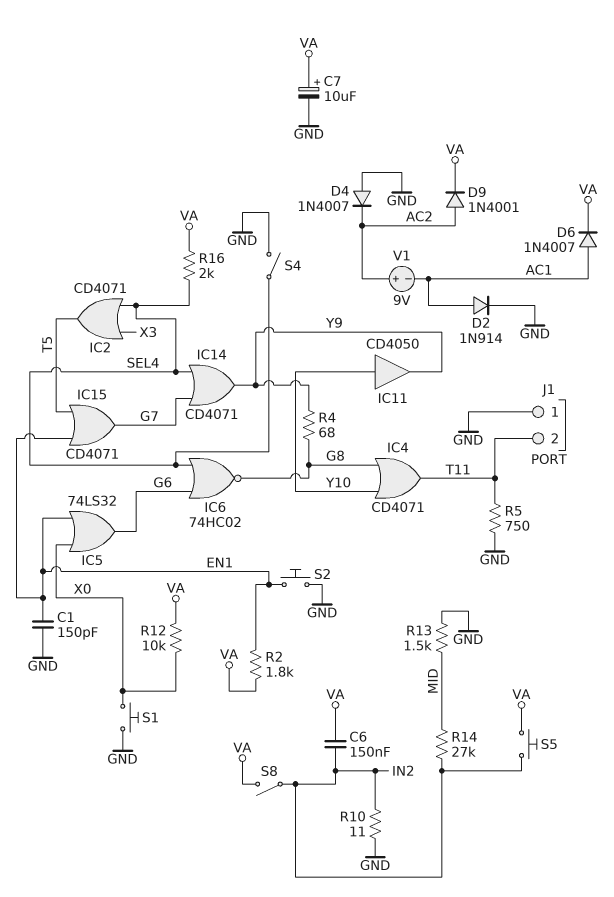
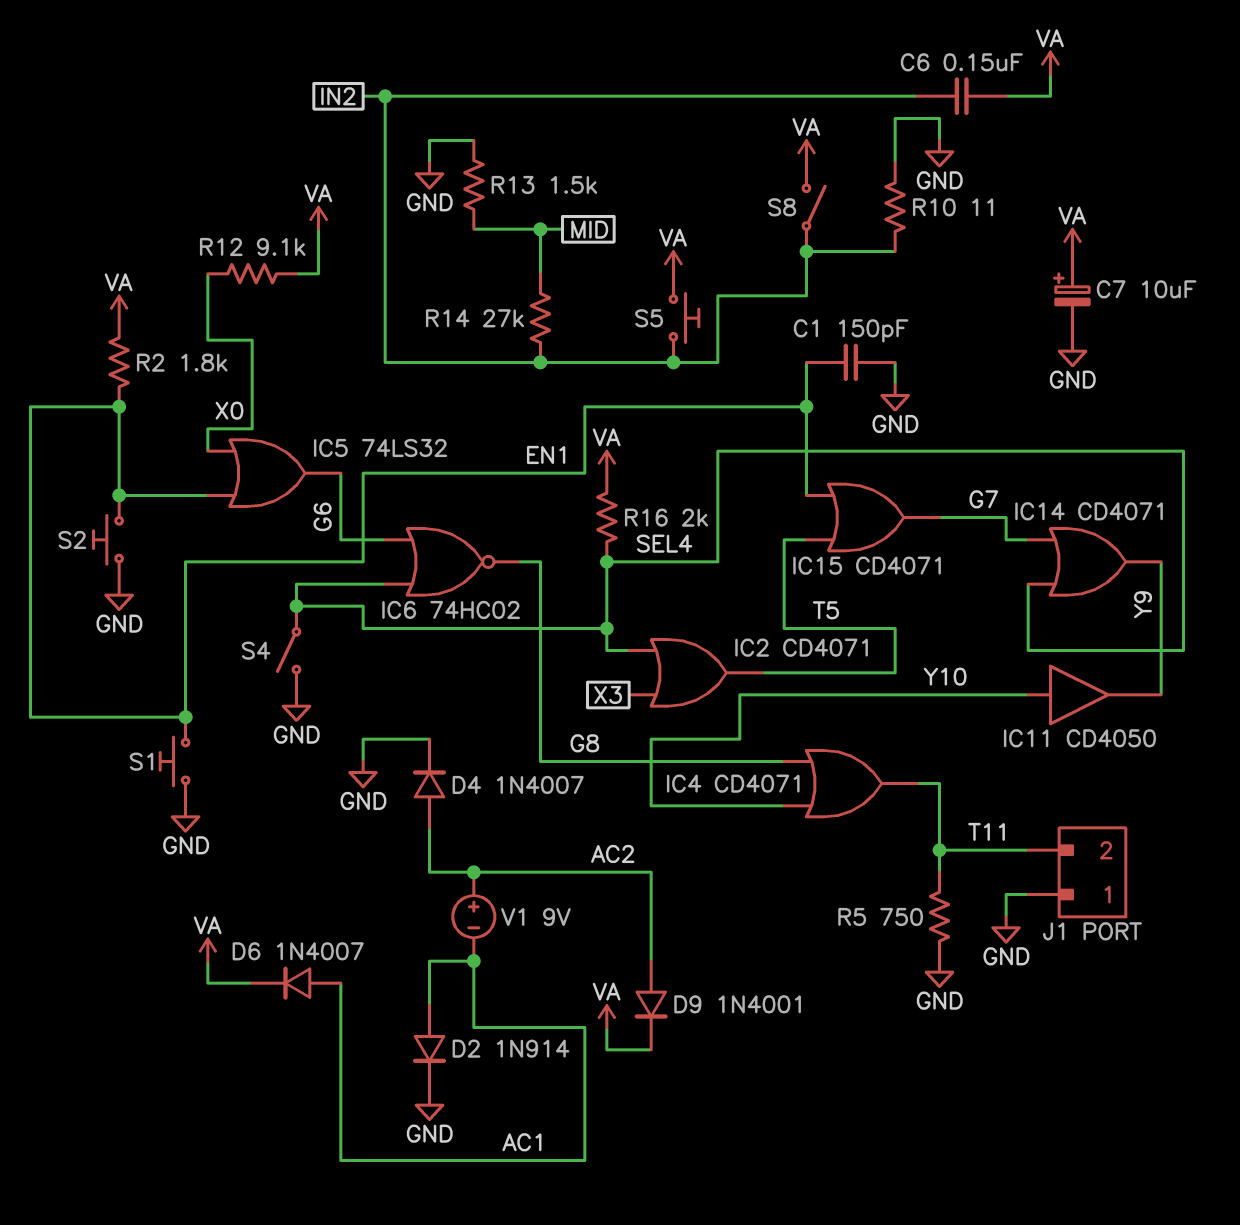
D4: diode 1N4007 (A GND, K AC2) -> diode 1N4007 (A AC2, K GND)
R4: 68 (G8, Y9) -> none
R12: 10k (VA, X0) -> 9.1k (VA, X0)
S1: button (GND, X0) -> button (EN1, GND)

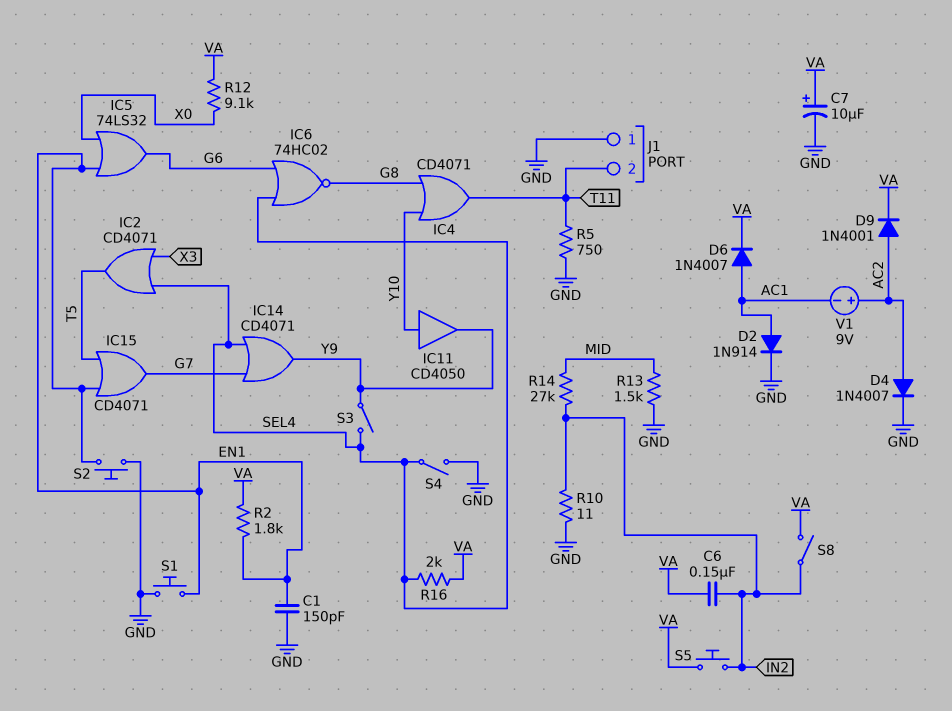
S3: none -> switch (SEL4, Y9)

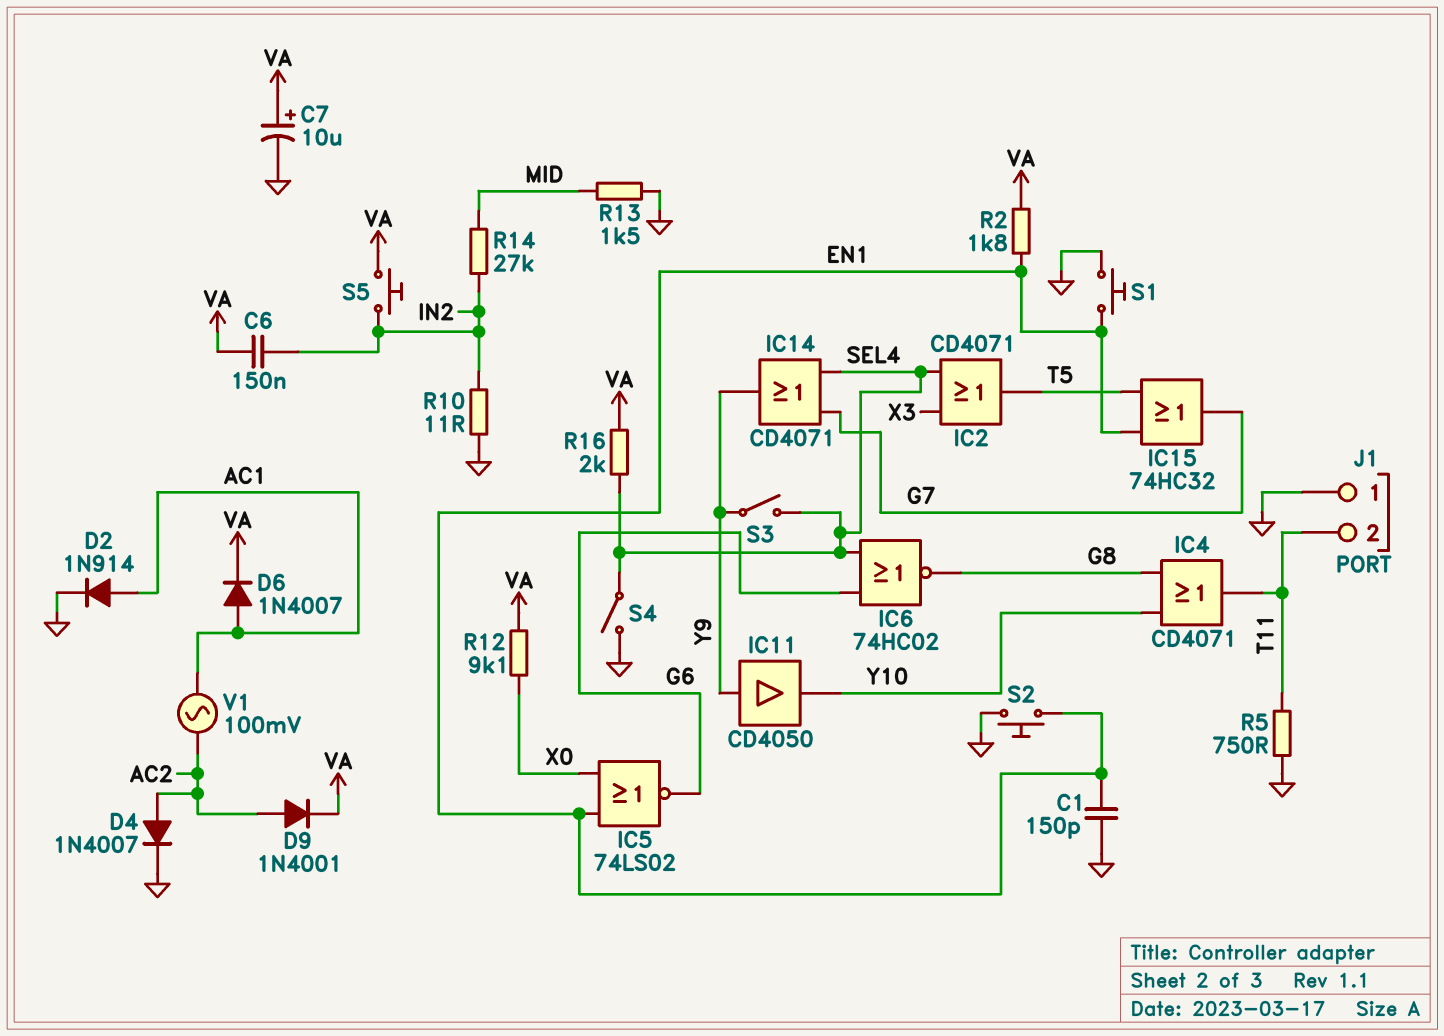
IC5: OR 74LS32 (in EN1, in X0, out G6) -> NOR 74LS02 (in EN1, in X0, out G6)
IC11: buffer CD4050 (in Y10, out Y9) -> buffer CD4050 (in Y9, out Y10)
IC15: OR CD4071 (in EN1, in T5, out G7) -> OR 74HC32 (in EN1, in T5, out G7)
S8: switch (IN2, VA) -> none
V1: 9V (plus AC2, minus AC1) -> AC 100mV (AC1, AC2)

